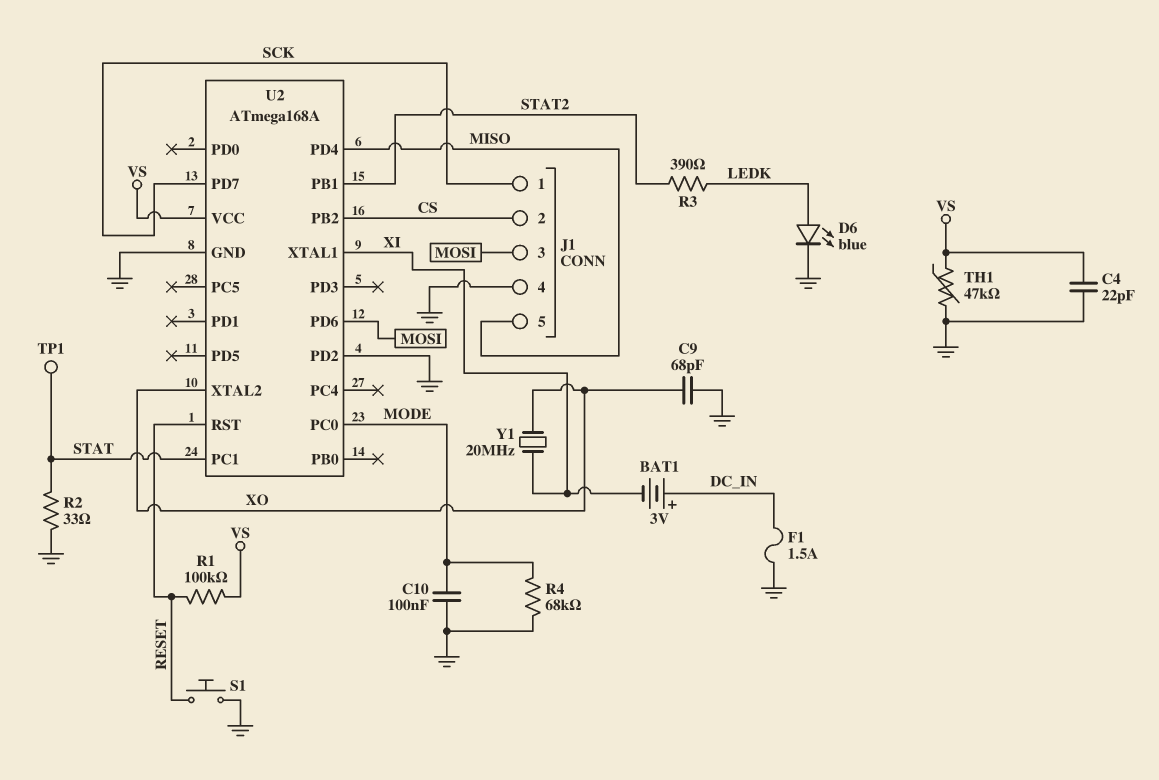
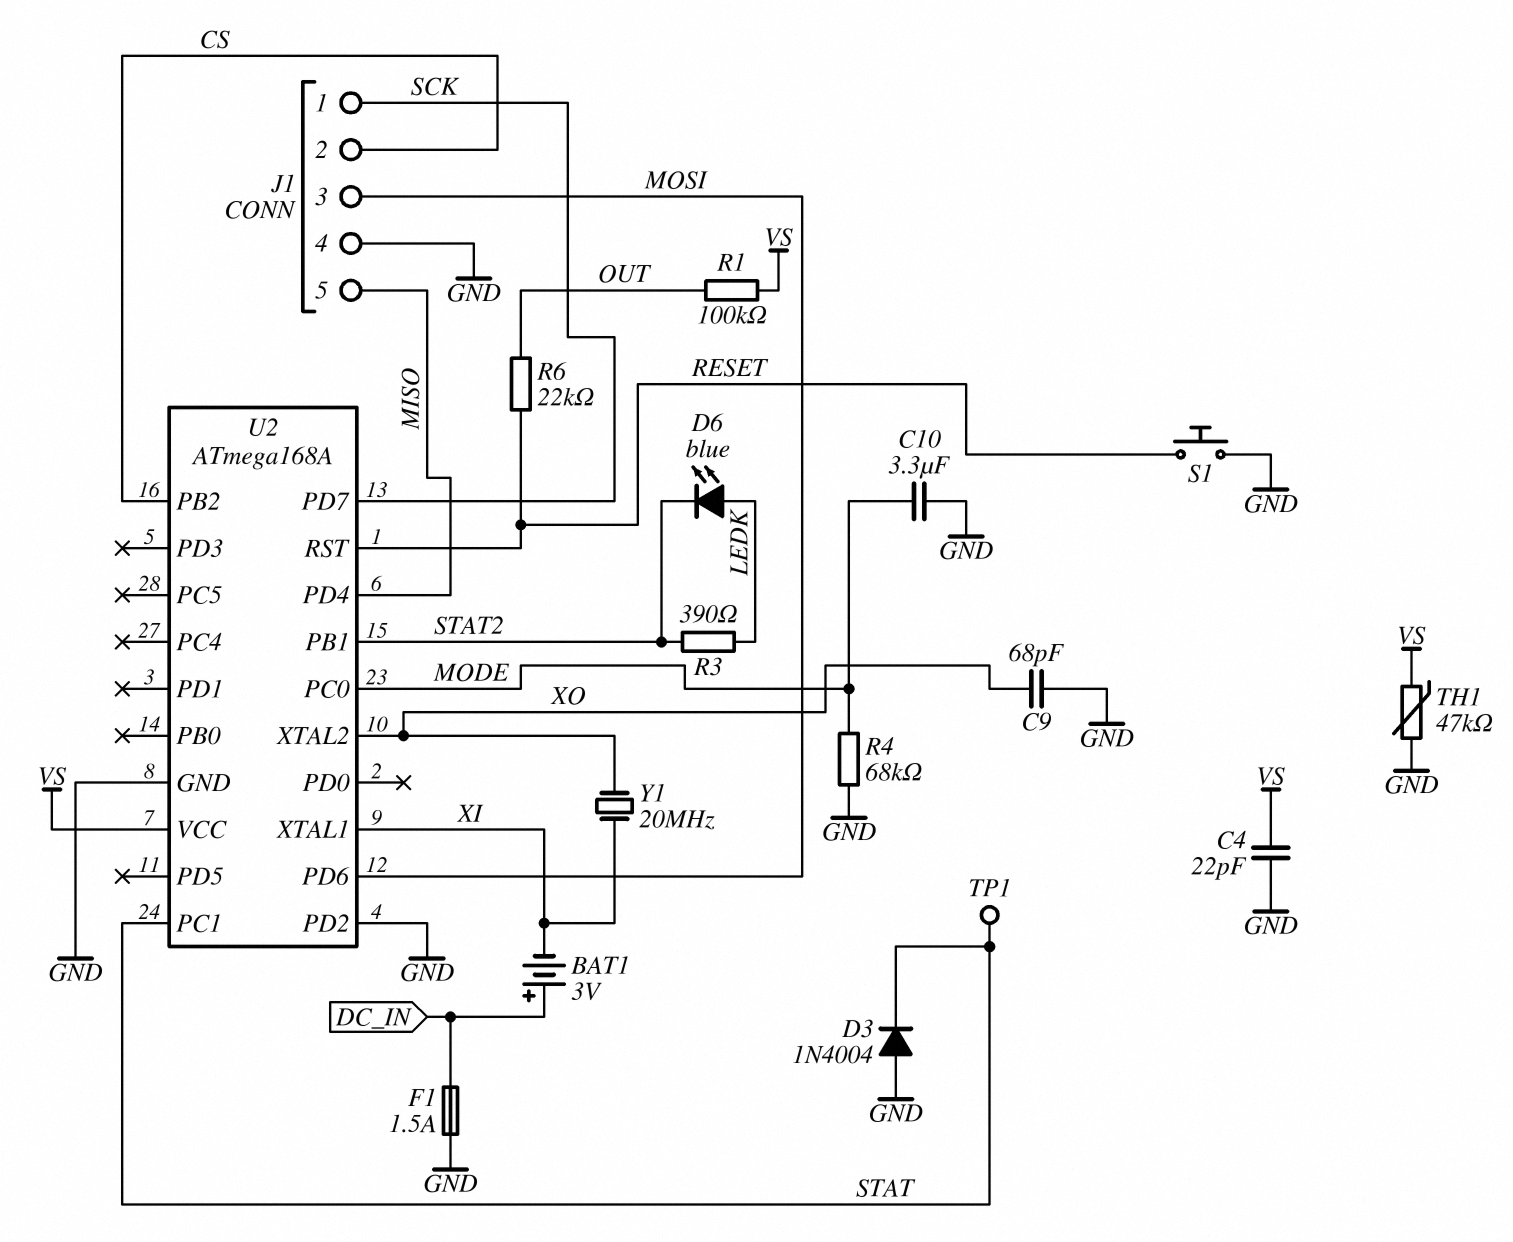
C10: 100nF (GND, MODE) -> 3.3uF (GND, MODE)
D3: none -> diode 1N4004 (A GND, K STAT)
D6: LED blue (A LEDK, K GND) -> LED blue (A LEDK, K STAT2)
R1: 100k (RESET, VS) -> 100k (OUT, VS)
R2: 33 (GND, STAT) -> none
R6: none -> 22k (OUT, RESET)

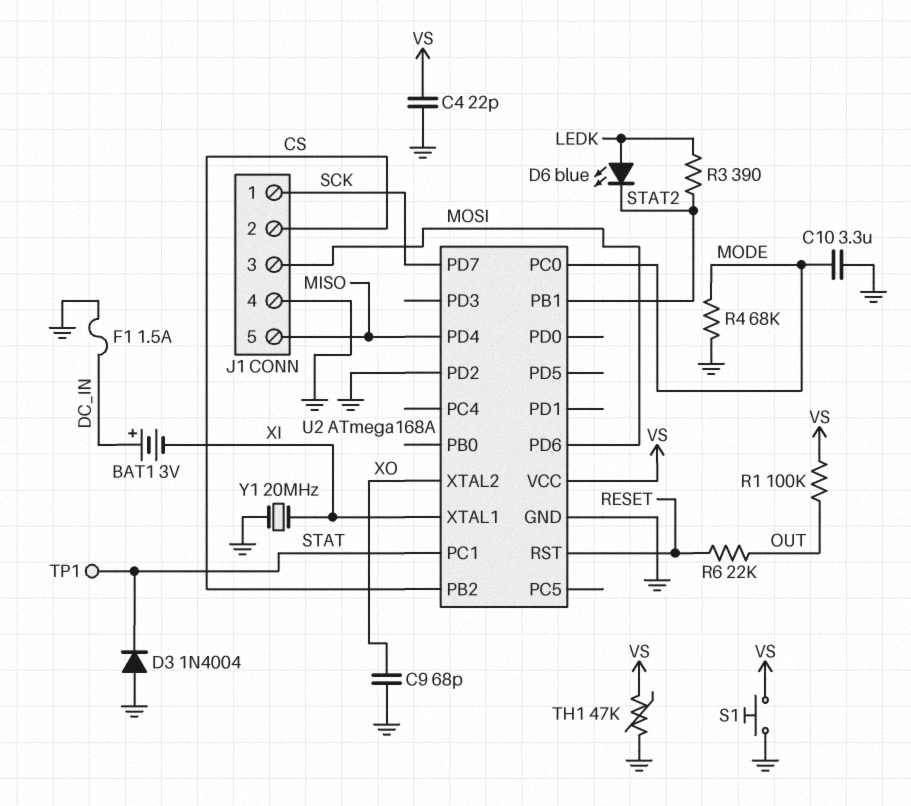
S1: button (GND, RESET) -> button (GND, VS)
Y1: 20MHz (XI, XO) -> 20MHz (GND, XI)

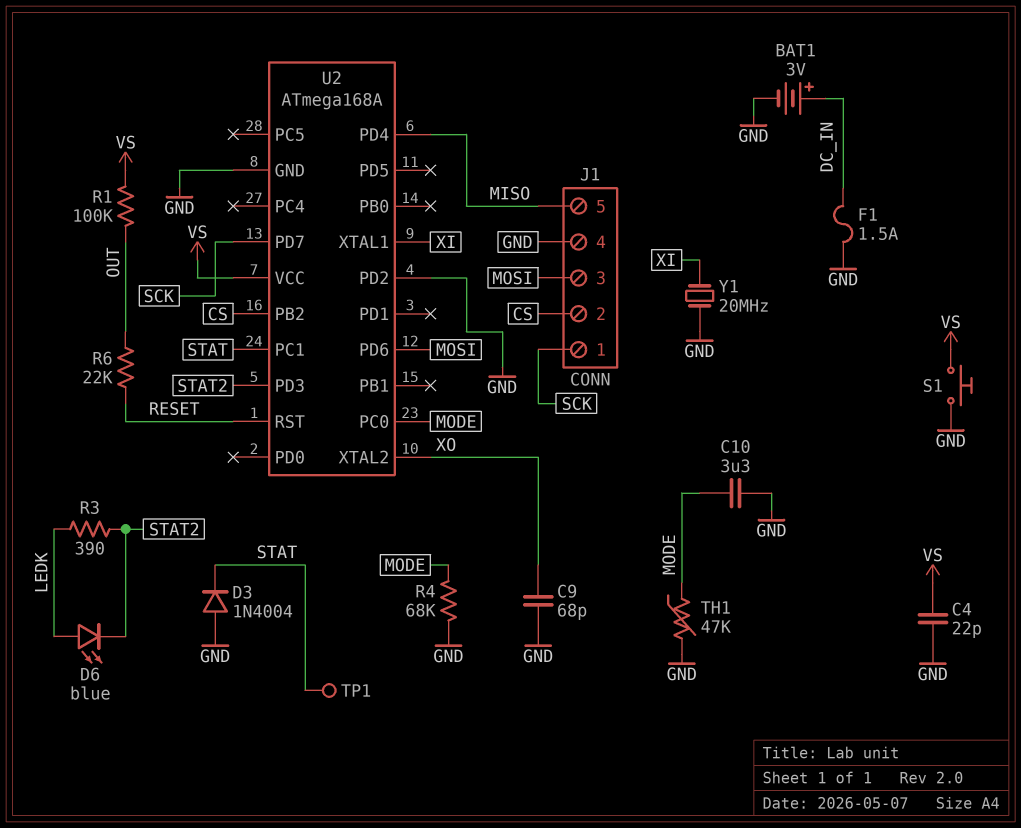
BAT1: 3V (plus DC_IN, minus XI) -> 3V (plus DC_IN, minus GND)
TH1: 47k (GND, VS) -> 47k (GND, MODE)
U2 pin PB1: STAT2 -> none
U2 pin PD3: none -> STAT2

